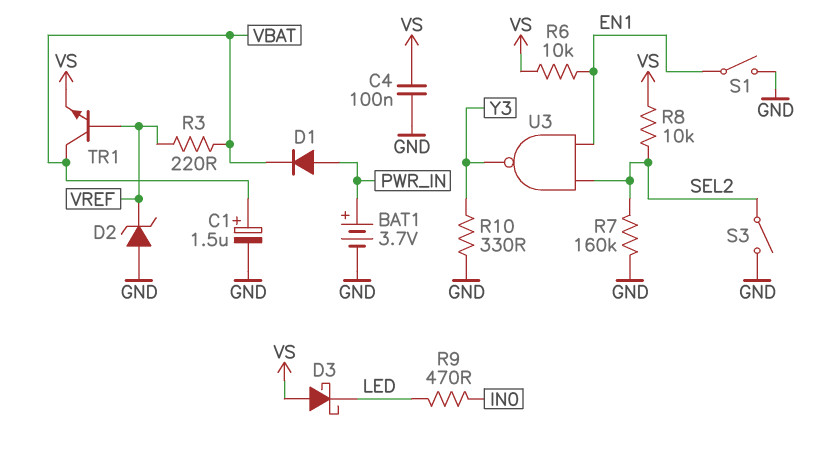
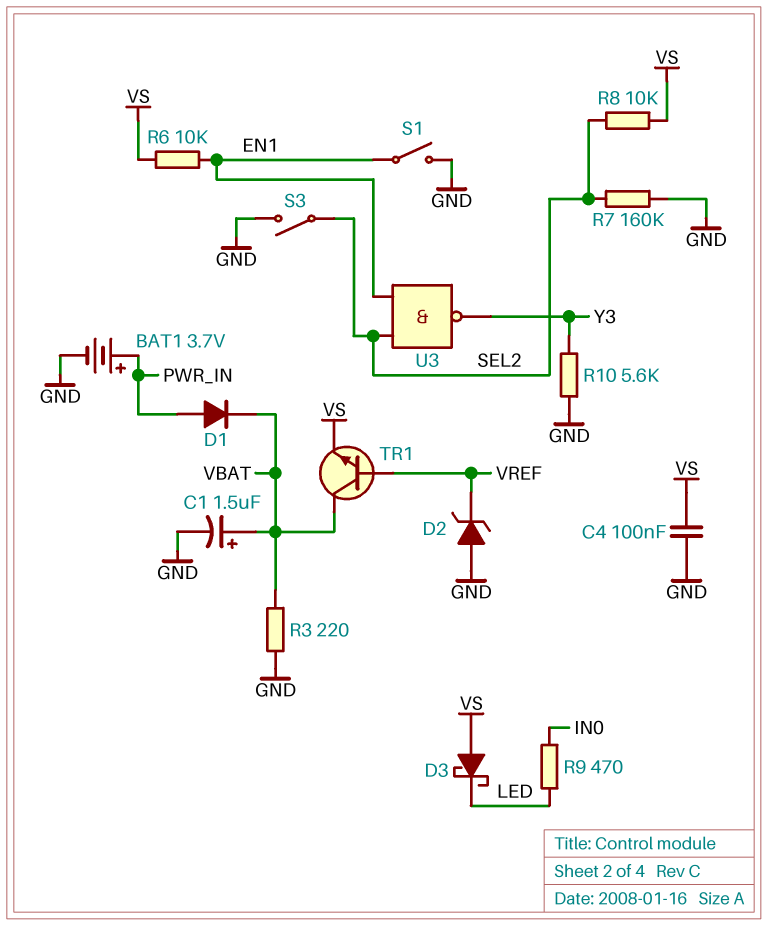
R3: 220 (VBAT, VREF) -> 220 (GND, VBAT)
R10: 330 (GND, Y3) -> 5.6k (GND, Y3)

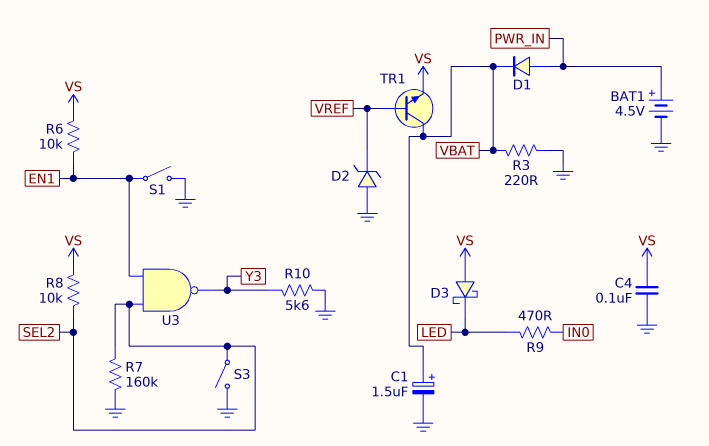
BAT1: 3.7V (plus PWR_IN, minus GND) -> 4.5V (plus PWR_IN, minus GND)

